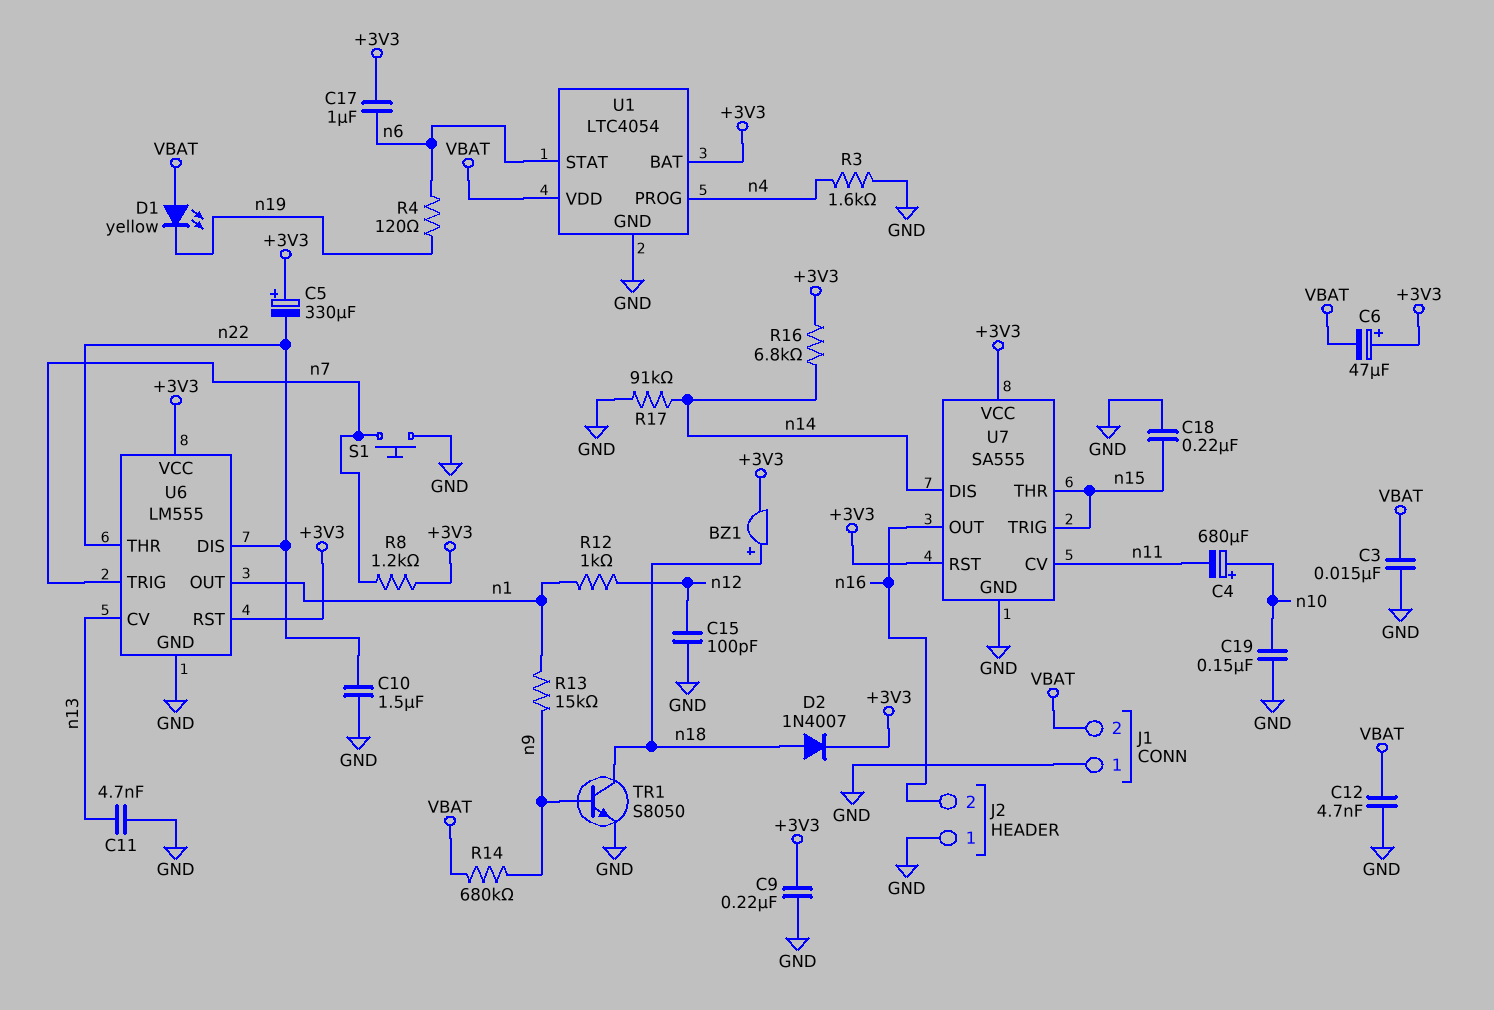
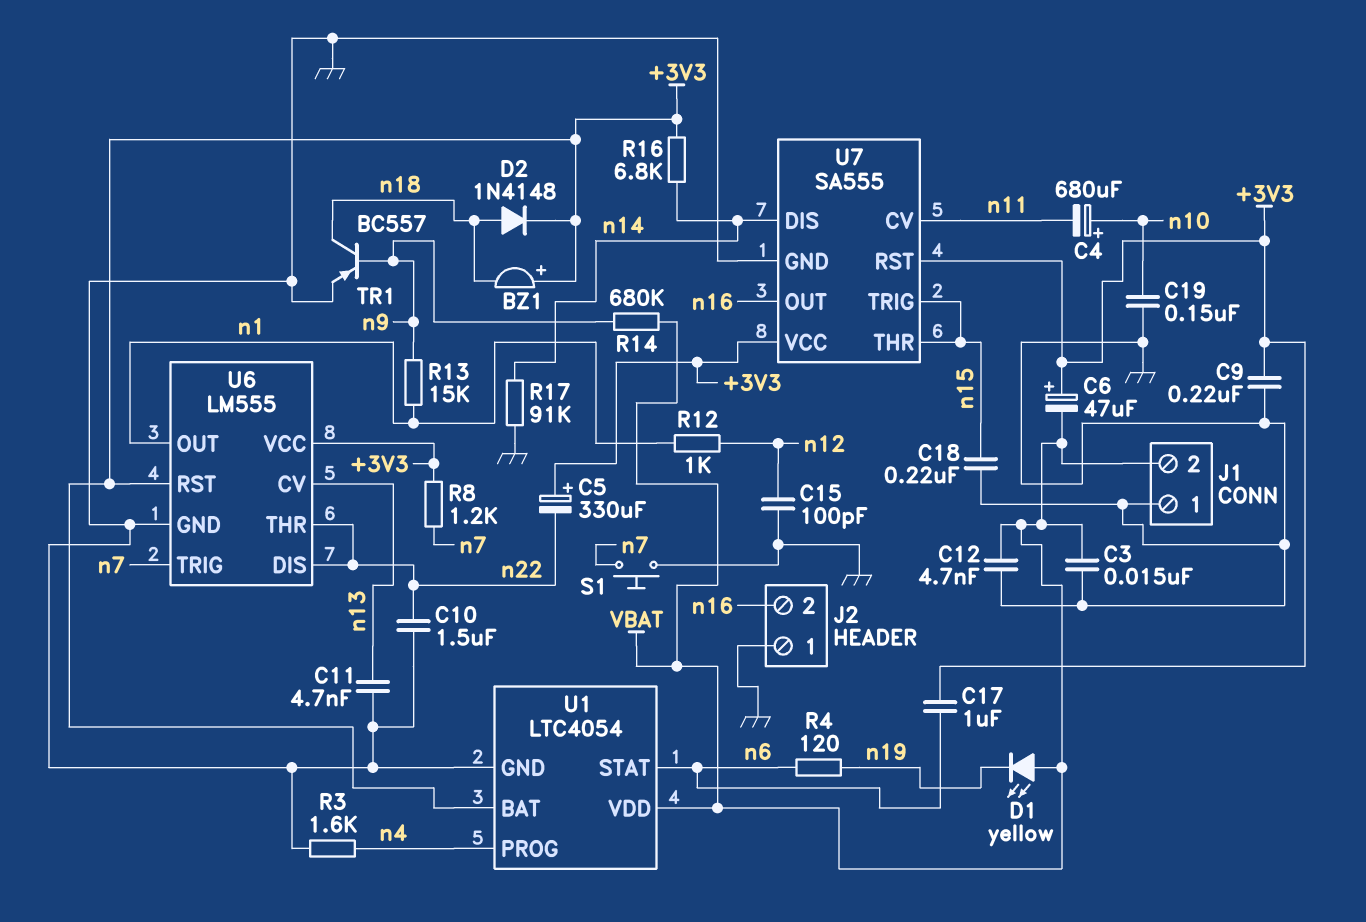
BZ1: buzzer (plus n18, minus +3V3) -> buzzer (plus +3V3, minus n18)
D2: diode 1N4007 (A n18, K +3V3) -> diode 1N4148 (A n18, K +3V3)
TR1: NPN S8050 (B n9, C n18, E GND) -> PNP BC557 (B n9, C n18, E GND)

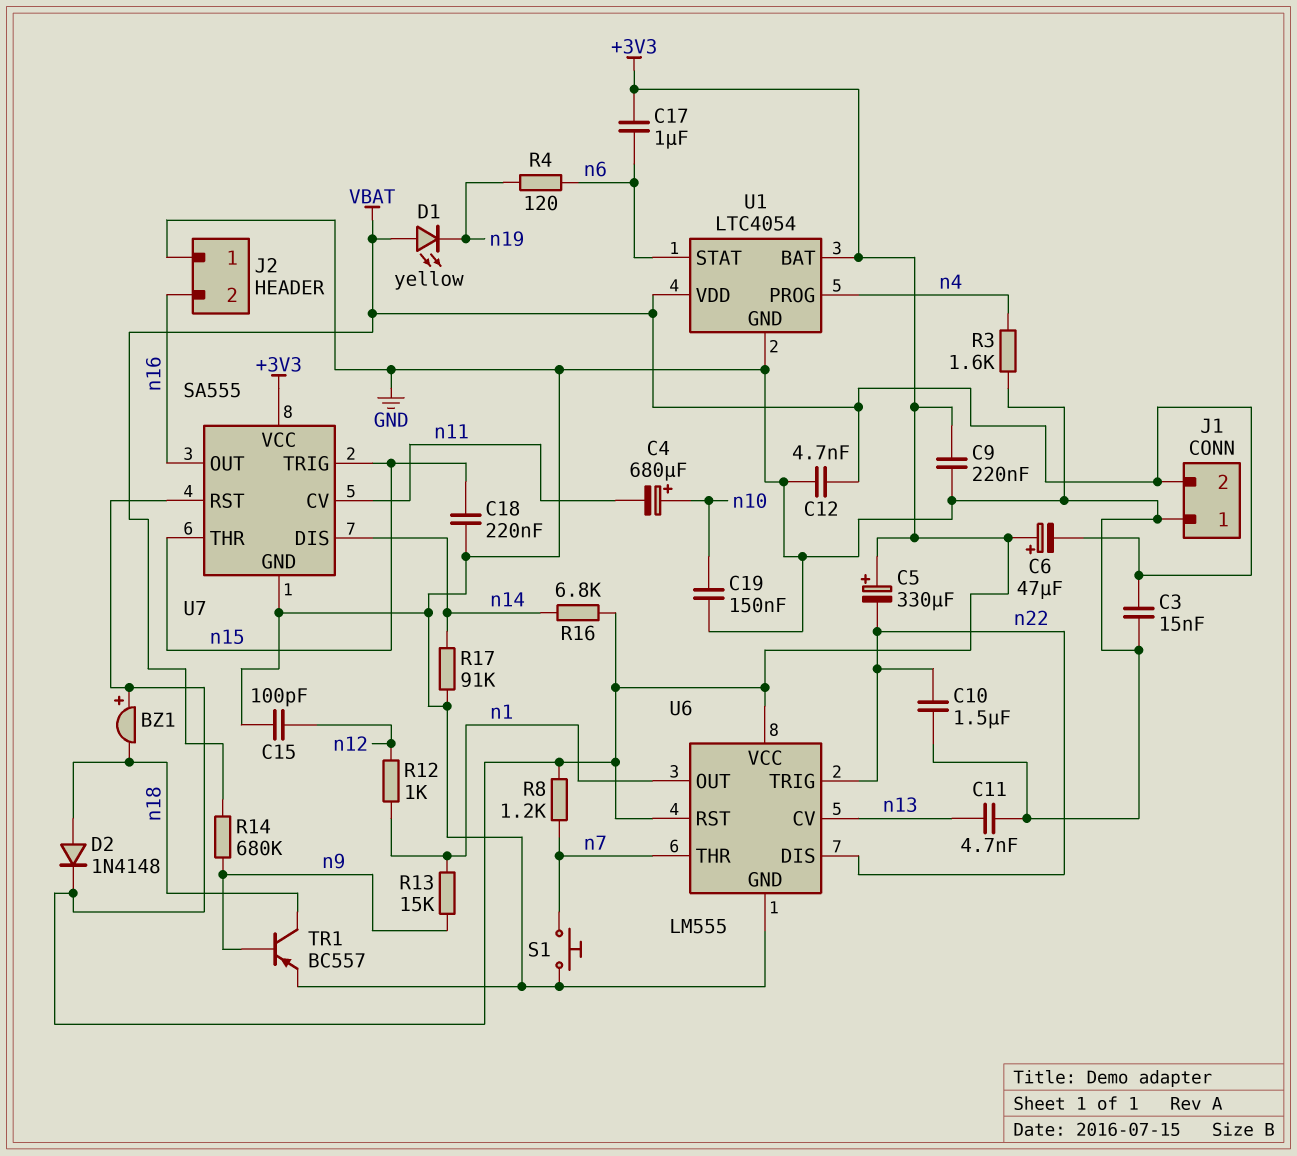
U6 pin THR: n22 -> n7
U6 pin TRIG: n7 -> n22

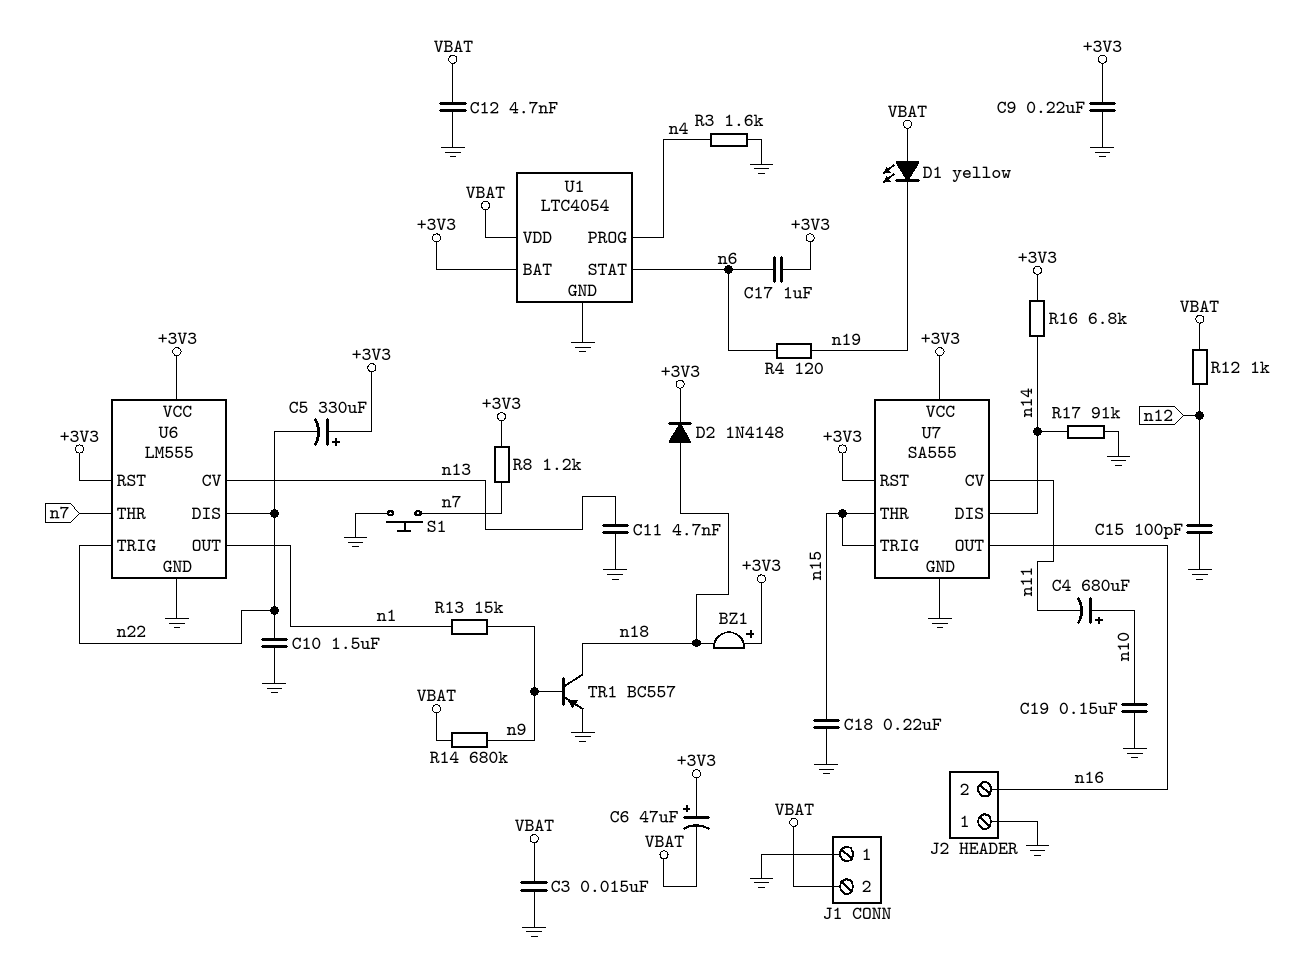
R12: 1k (n1, n12) -> 1k (VBAT, n12)

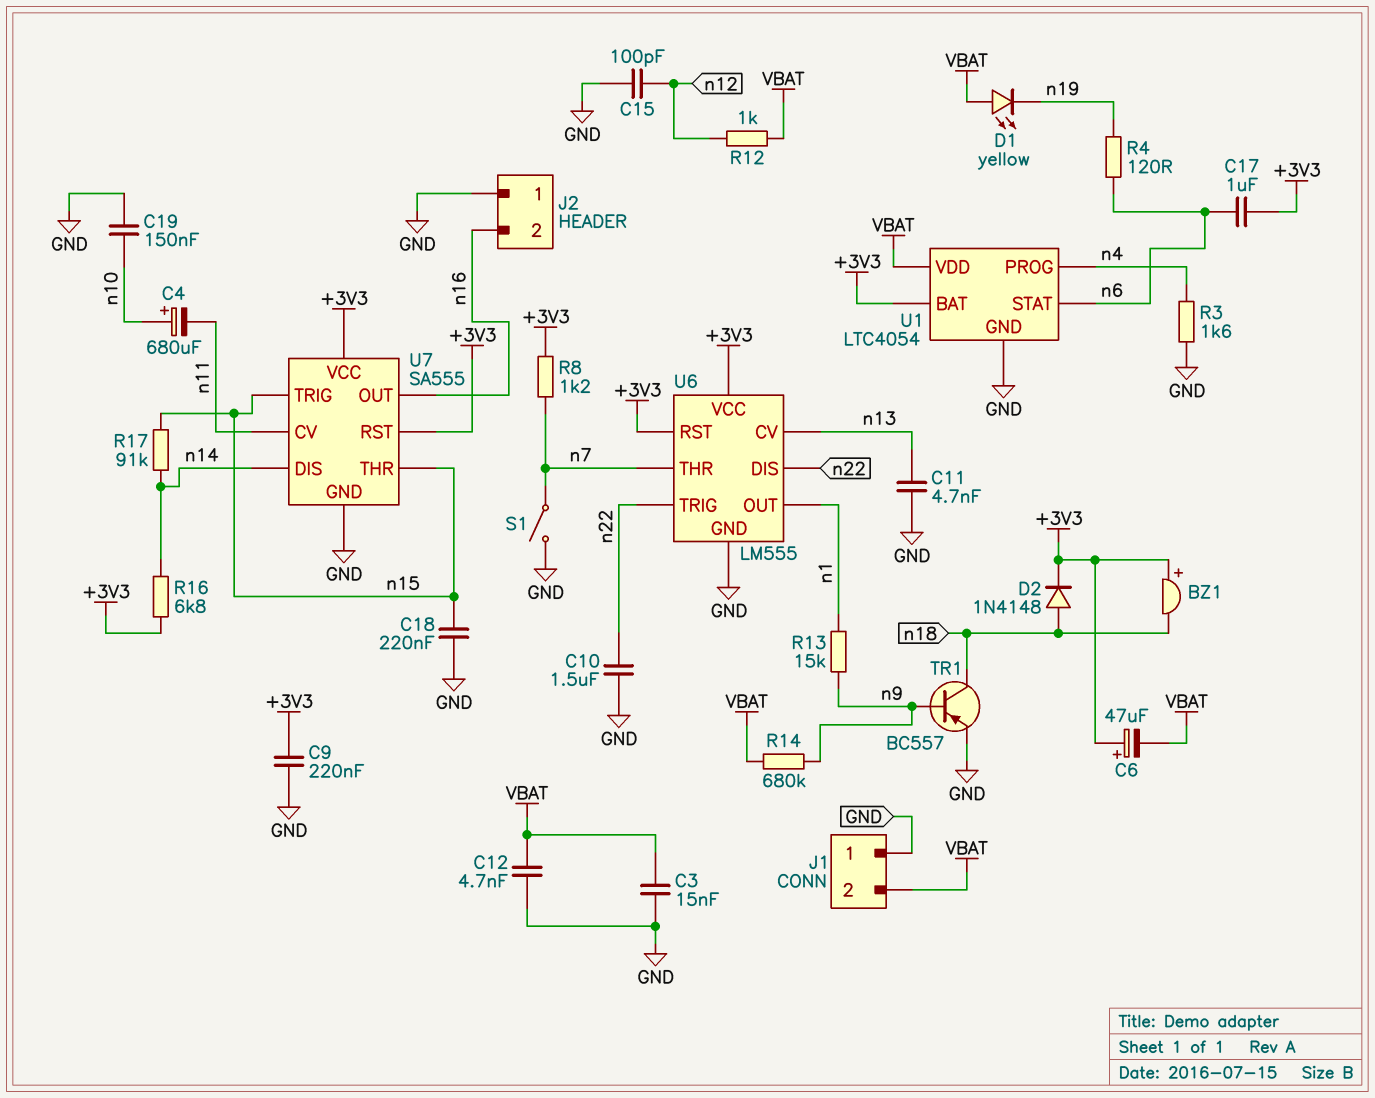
C5: 330uF (plus +3V3, minus n22) -> none
R17: 91k (GND, n14) -> 91k (n14, n15)
S1: button (GND, n7) -> switch (GND, n7)

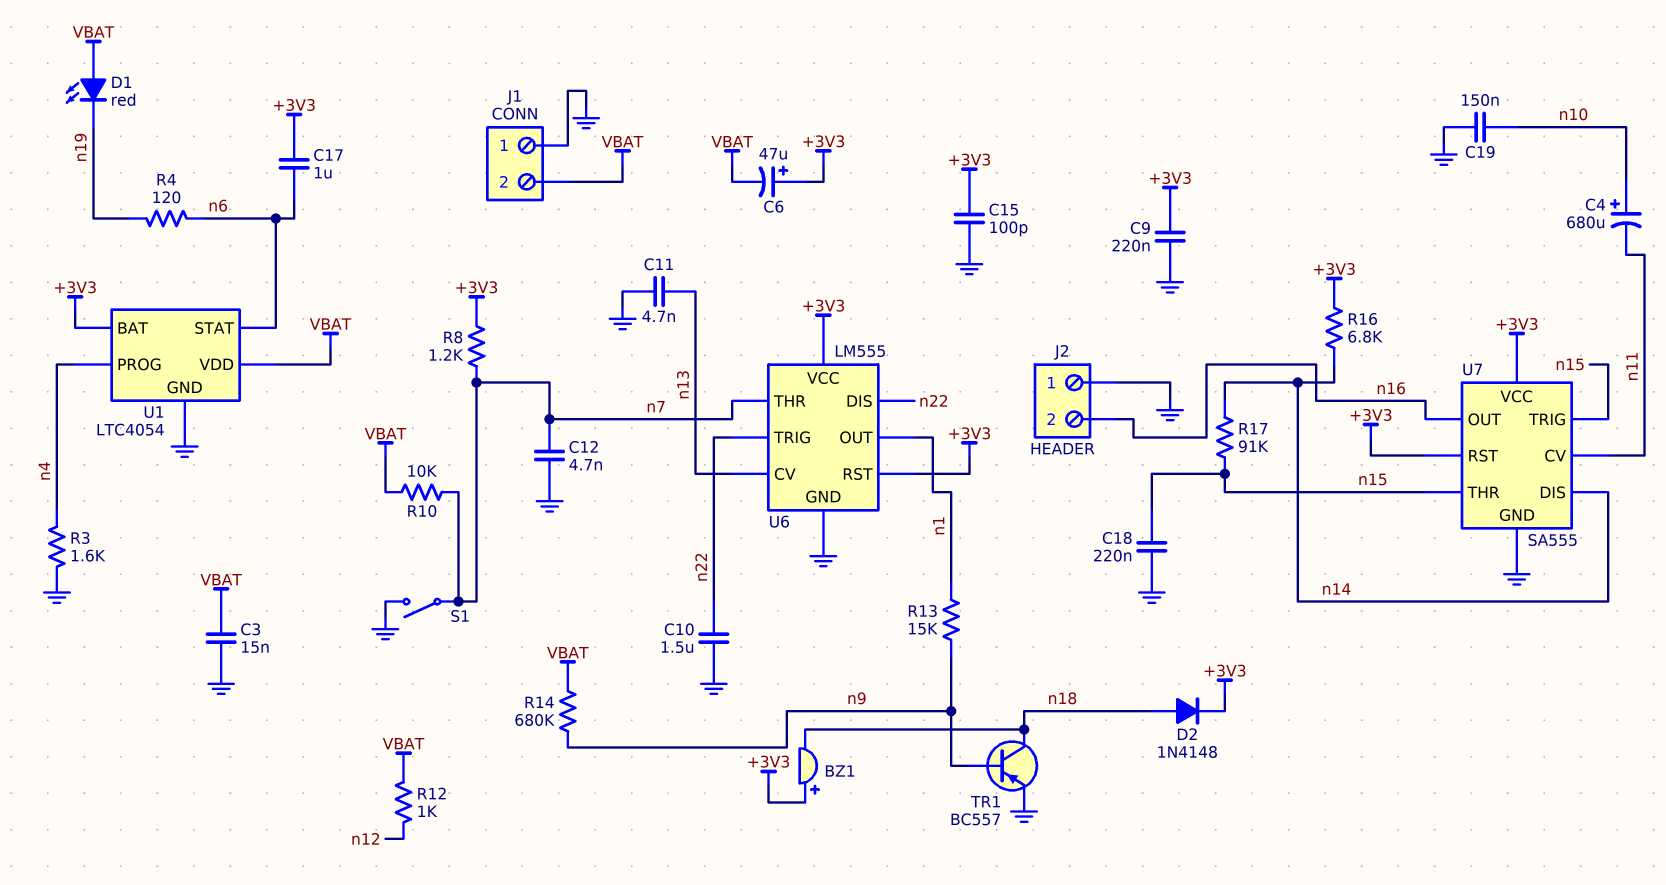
C12: 4.7nF (GND, VBAT) -> 4.7nF (GND, n7)
C15: 100pF (GND, n12) -> 100pF (+3V3, GND)
D1: LED yellow (A VBAT, K n19) -> LED red (A VBAT, K n19)
R10: none -> 10k (VBAT, n7)

